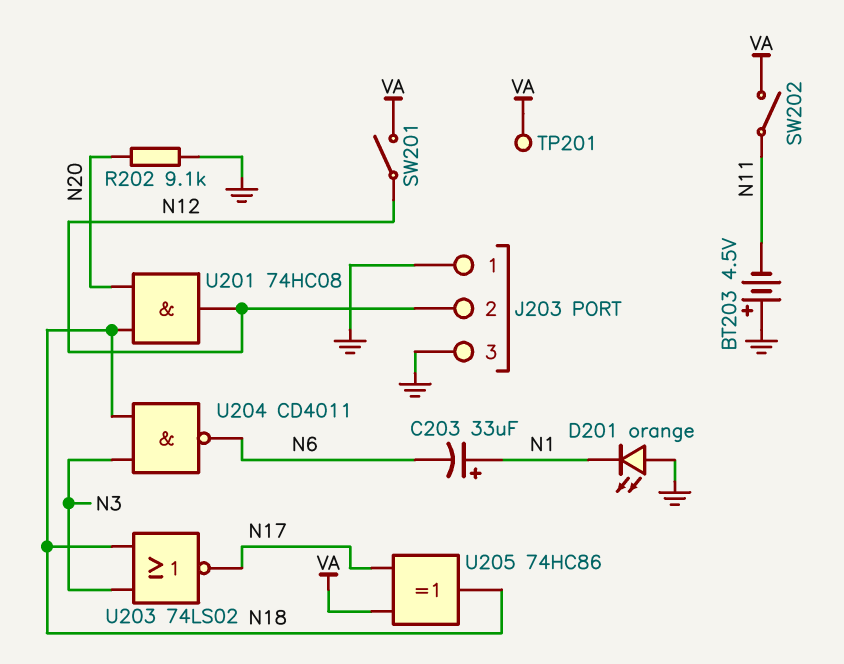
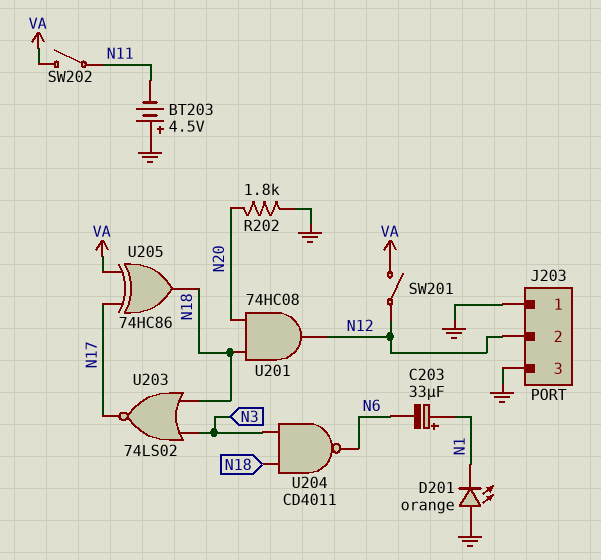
R202: 9.1k (GND, N20) -> 1.8k (GND, N20)
TP201: test point (VA) -> none

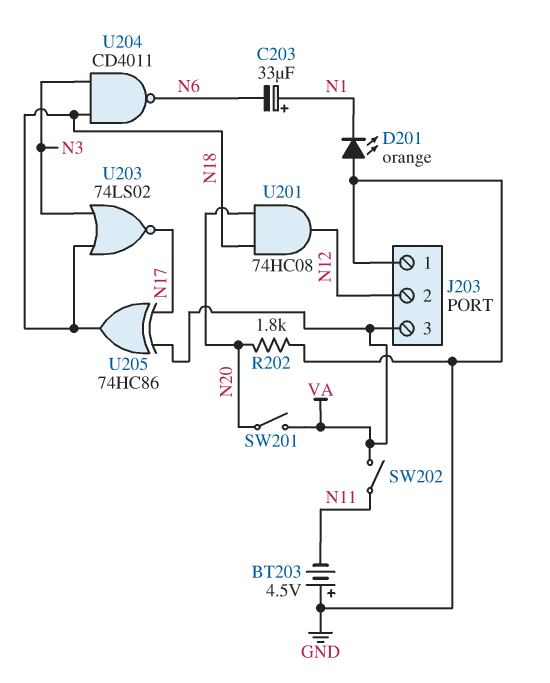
J203 pin 3: GND -> VA
SW201: switch (N12, VA) -> switch (N20, VA)

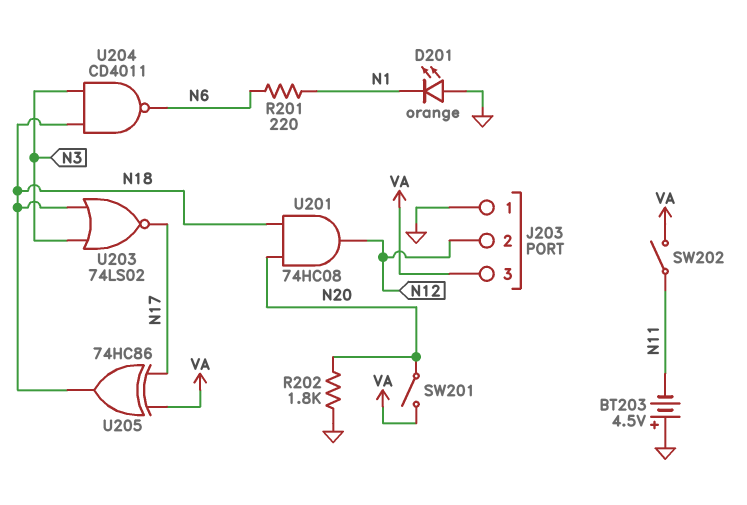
C203: 33uF (plus N1, minus N6) -> none
R201: none -> 220 (N1, N6)

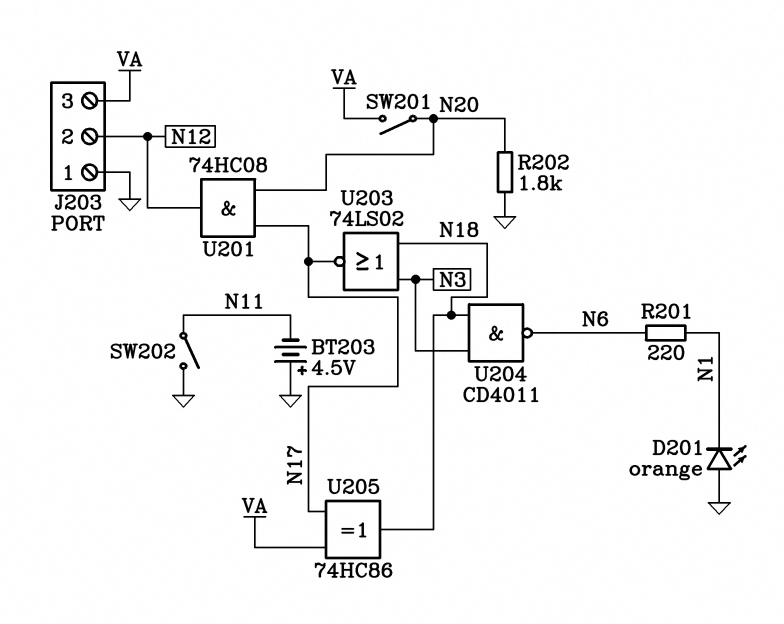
SW202: switch (N11, VA) -> switch (GND, N11)
U201: AND 74HC08 (in N18, in N20, out N12) -> AND 74HC08 (in N17, in N20, out N12)

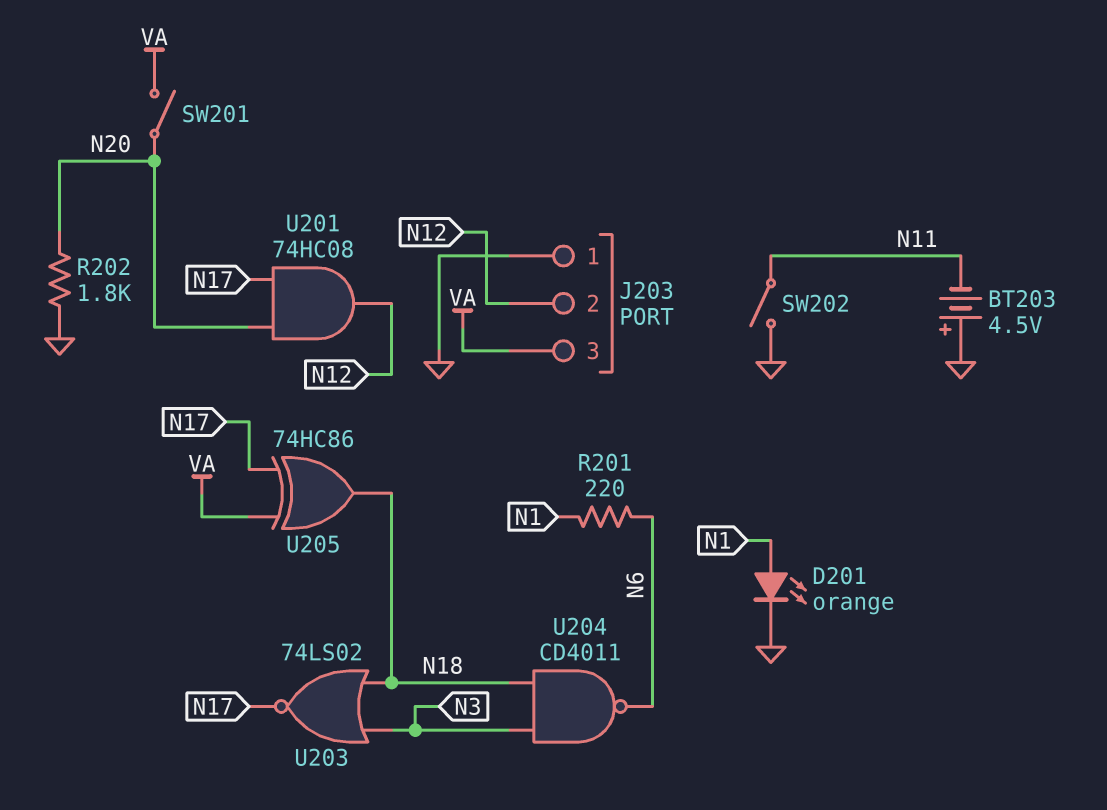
D201: LED orange (A GND, K N1) -> LED orange (A N1, K GND)

